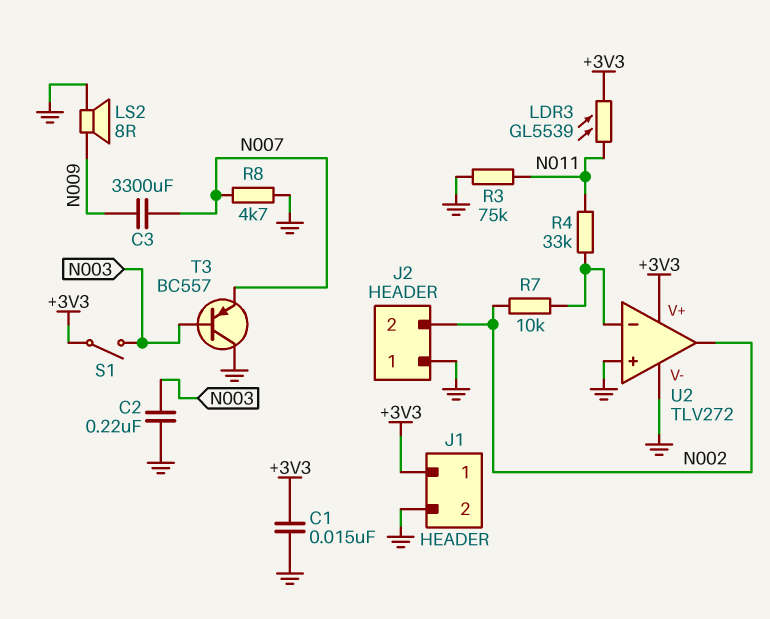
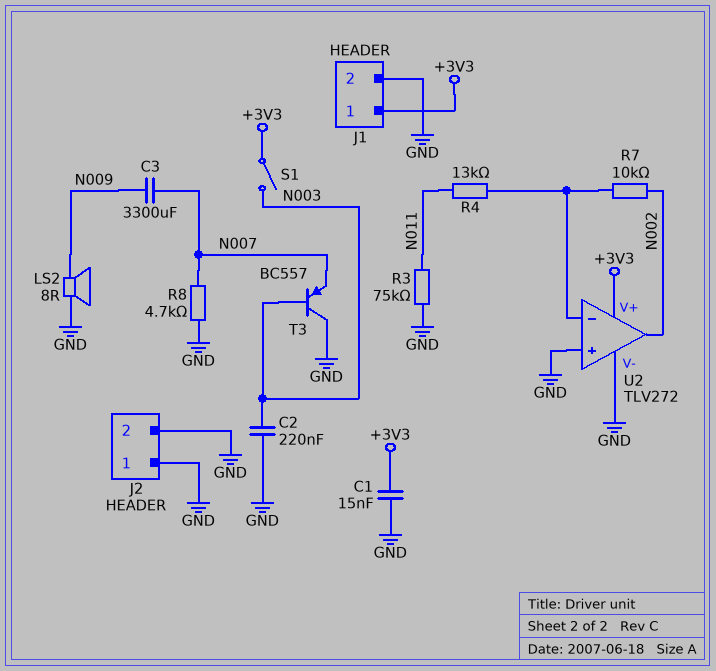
J2 pin 2: N002 -> GND
LDR3: GL5539 (+3V3, N011) -> none
R4: 33k (N011, U2/in-) -> 13k (N011, U2/in-)

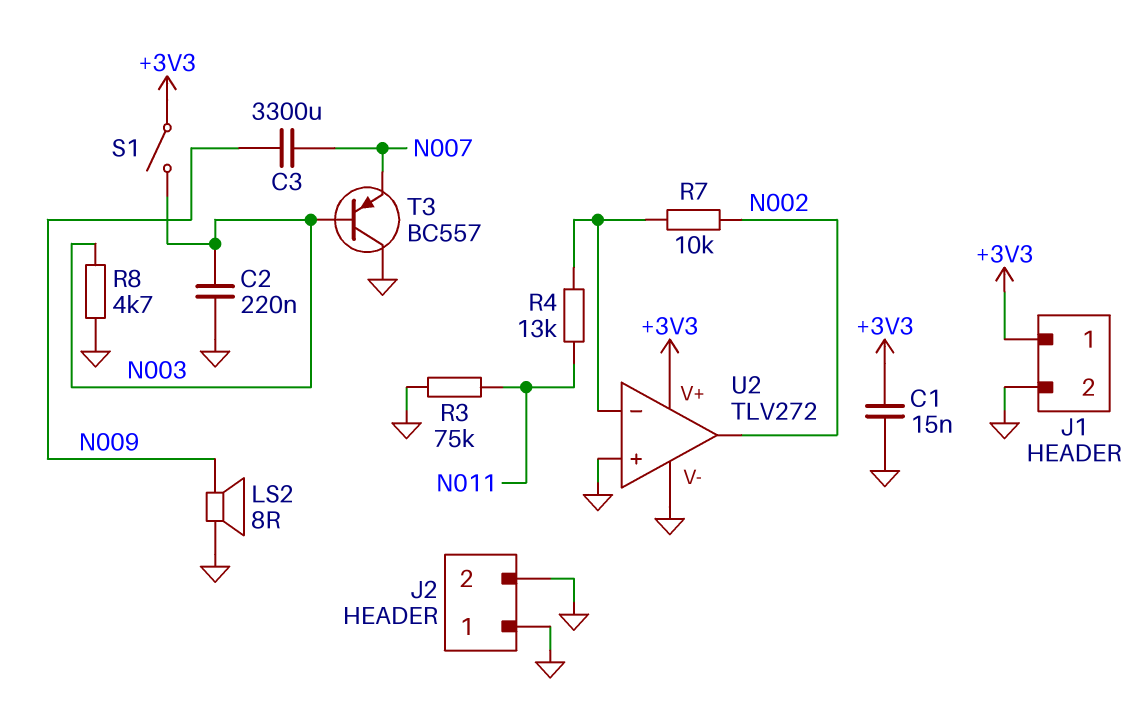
R8: 4.7k (GND, N007) -> 4.7k (GND, N003)

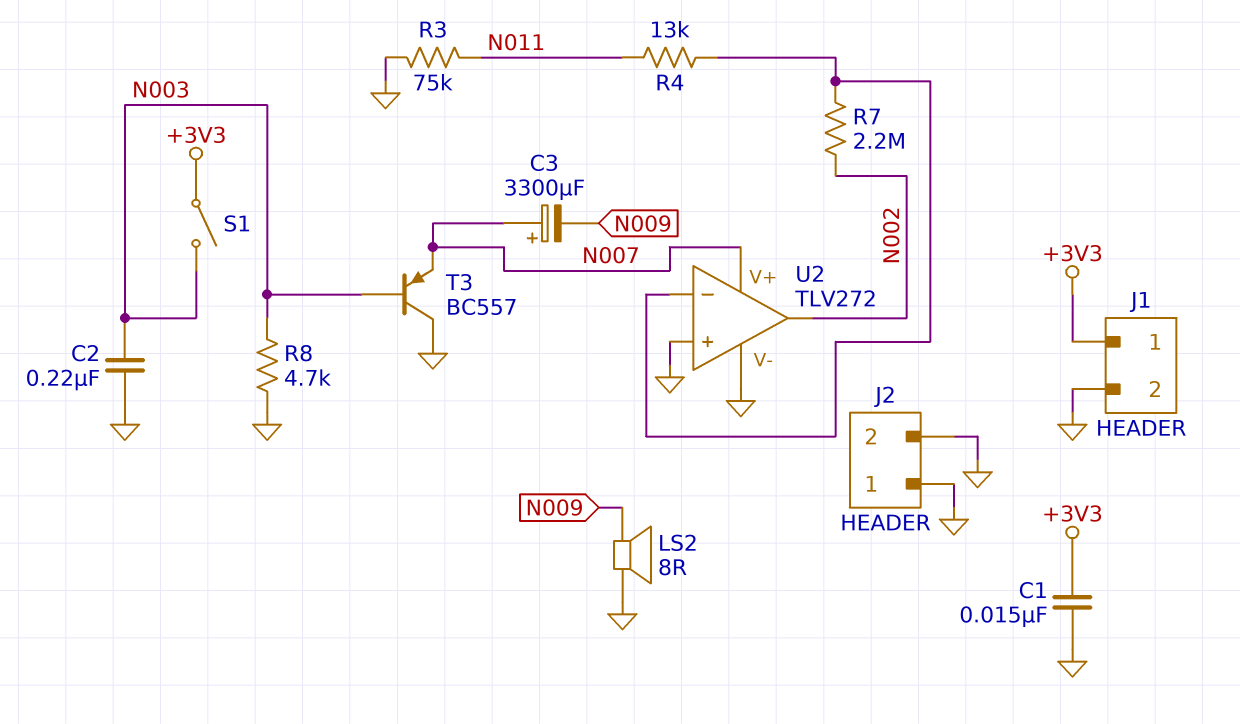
C3: 3300uF (N007, N009) -> 3300uF (plus N007, minus N009)
R7: 10k (N002, U2/in-) -> 2.2M (N002, U2/in-)
U2 pin V+: +3V3 -> N007

